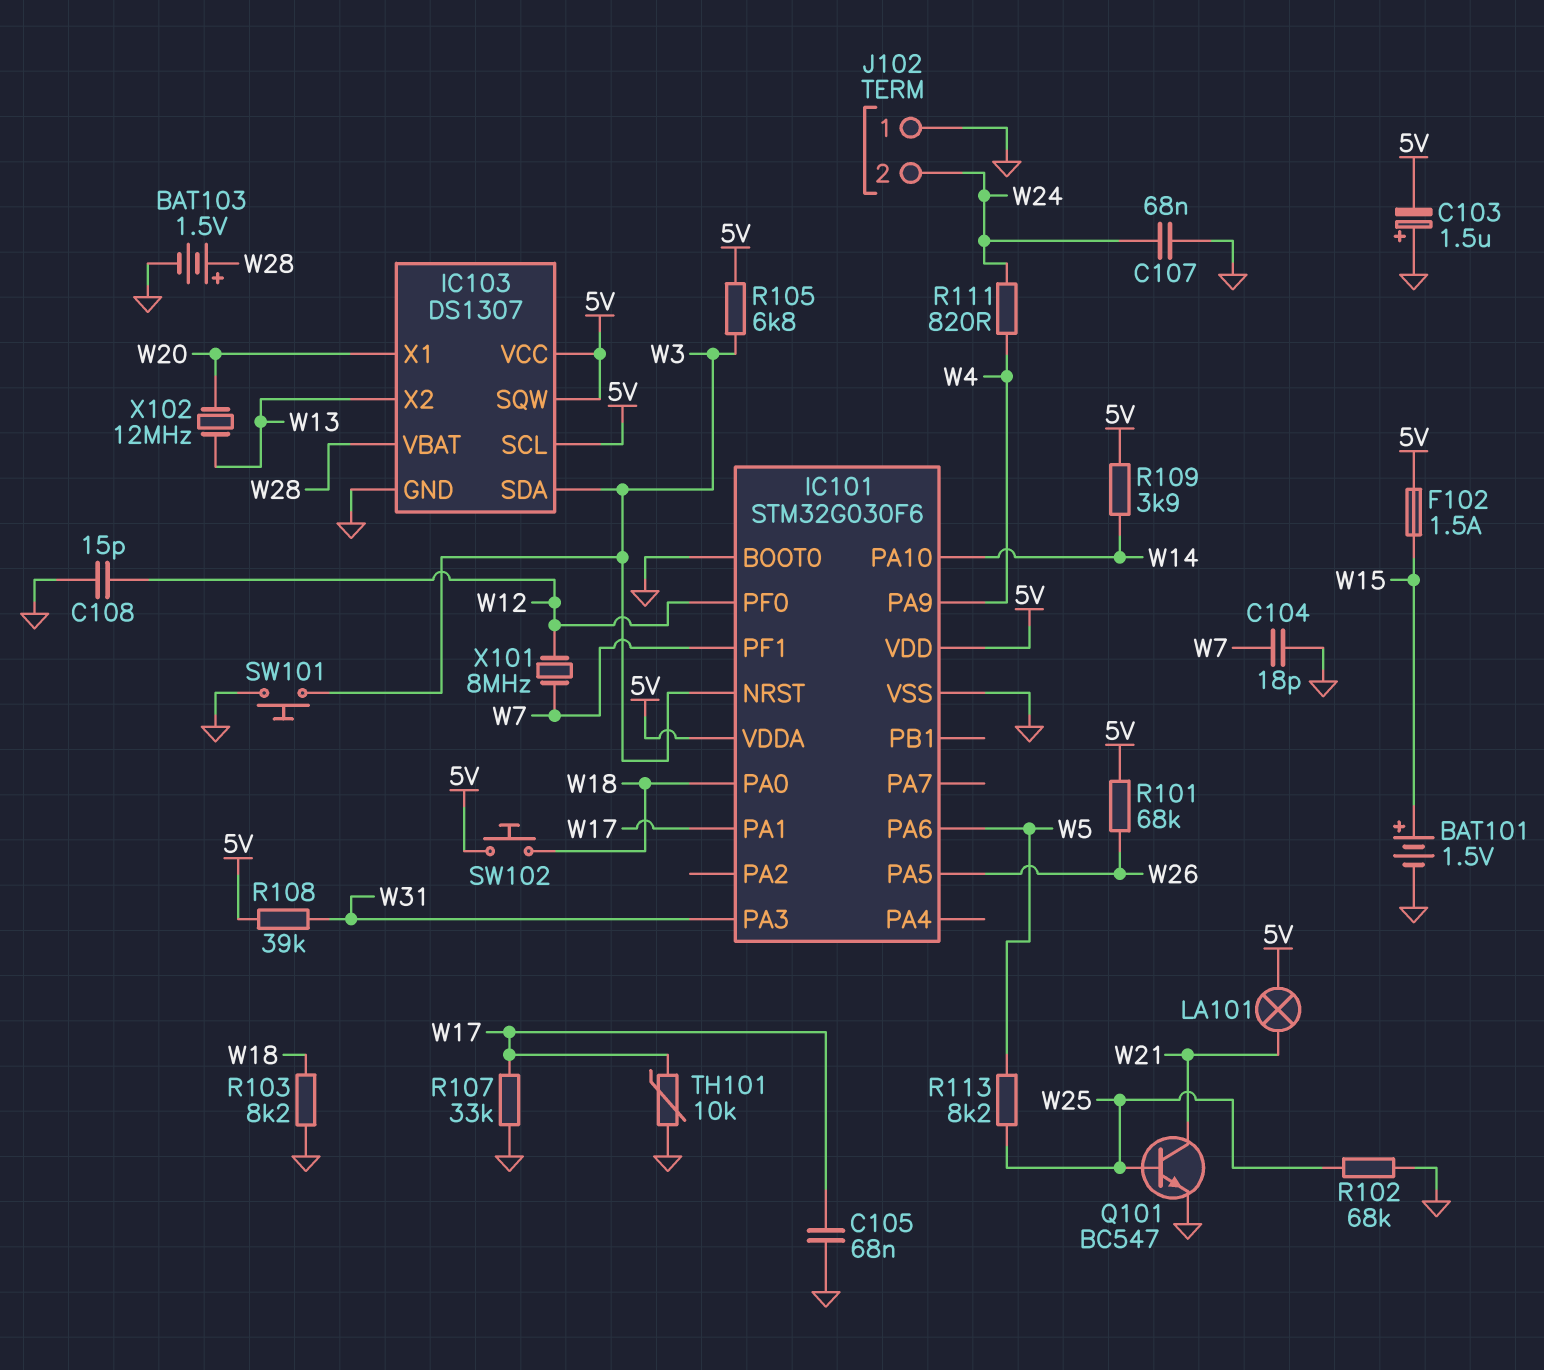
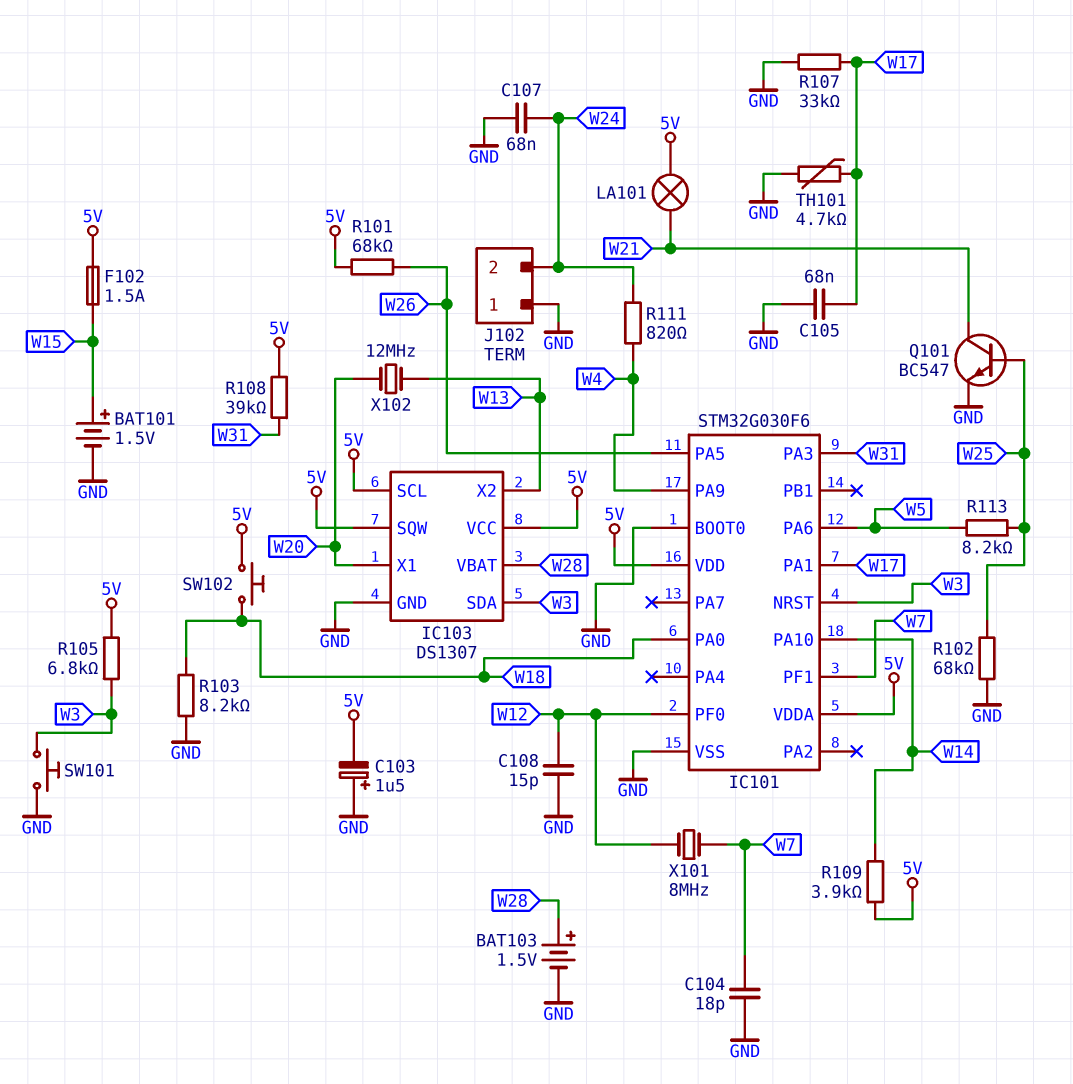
TH101: 10k (GND, W17) -> 4.7k (GND, W17)

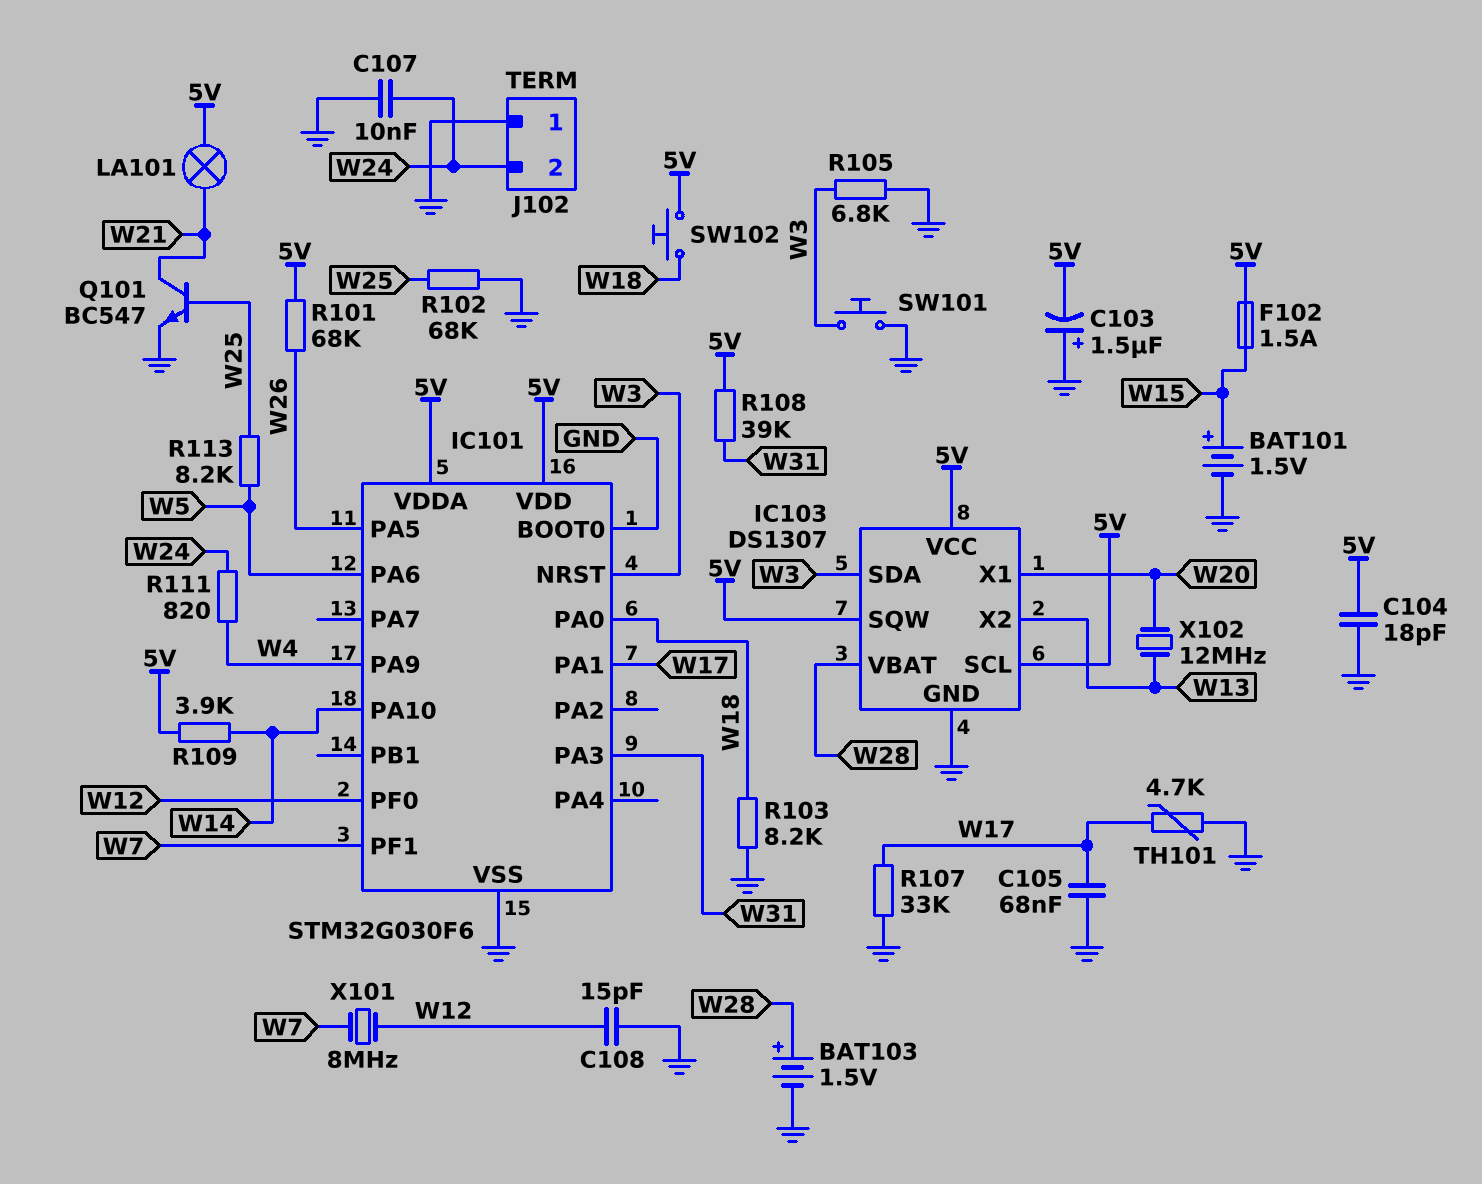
C104: 18pF (GND, W7) -> 18pF (5V, GND)
C107: 68nF (GND, W24) -> 10nF (GND, W24)
R105: 6.8k (5V, W3) -> 6.8k (GND, W3)

